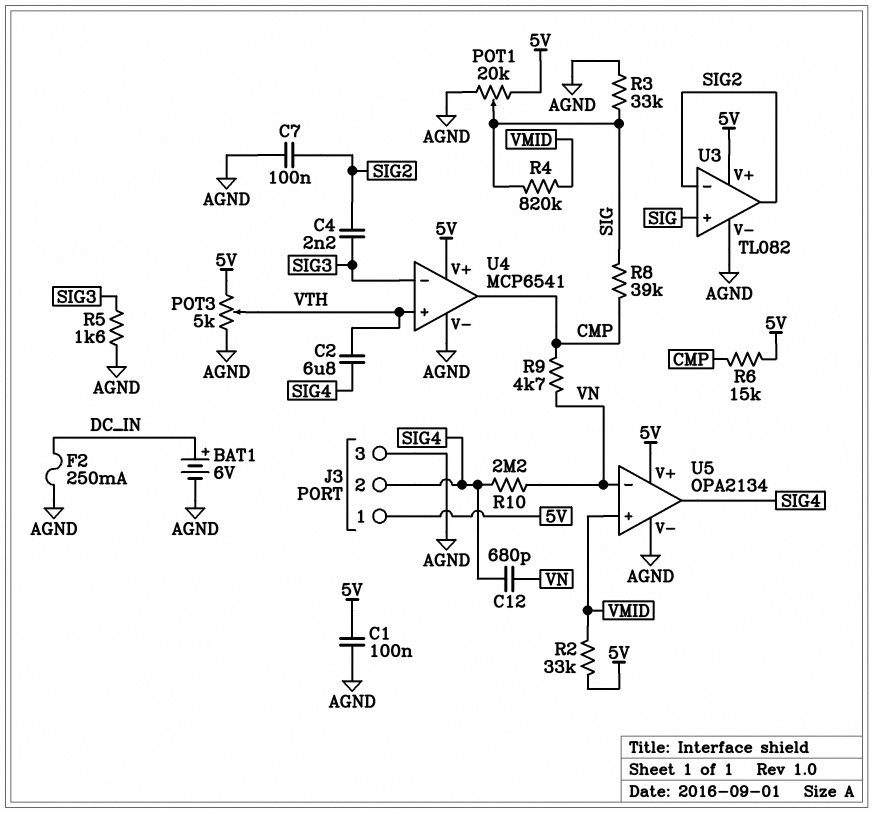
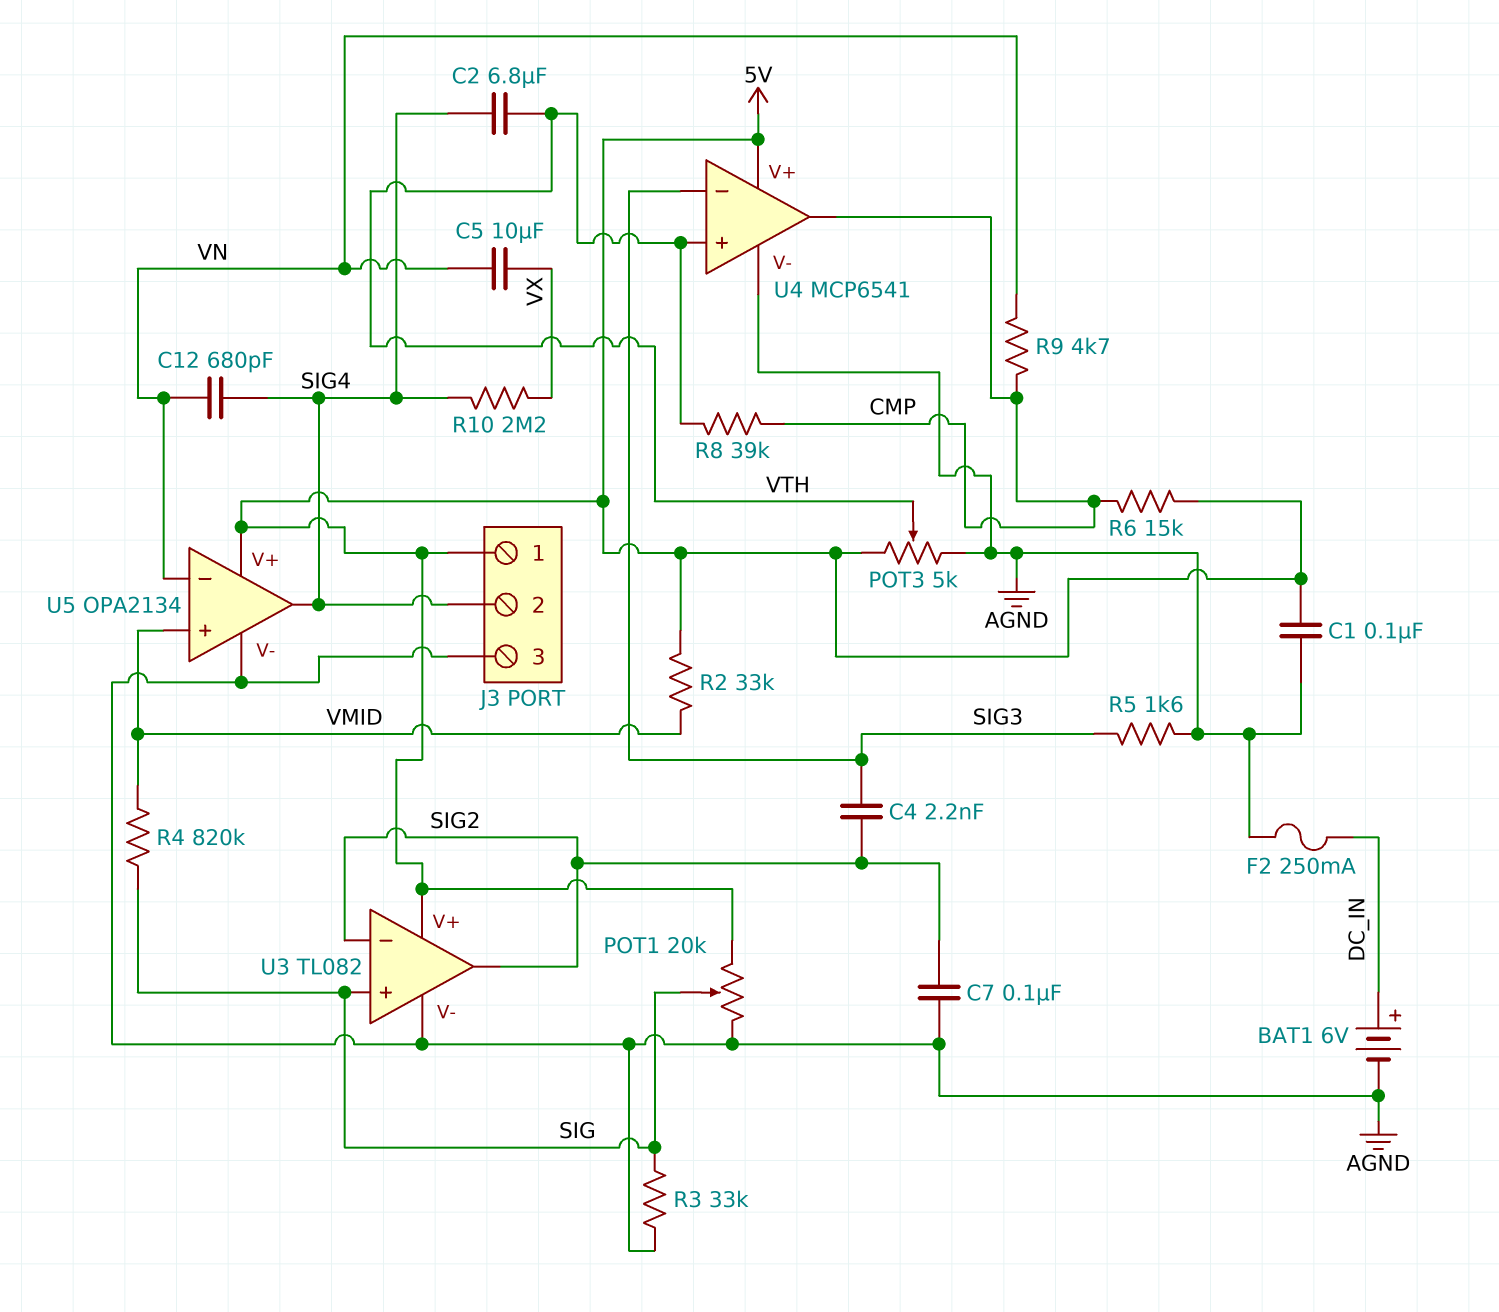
C5: none -> 10uF (VN, VX)
R8: 39k (CMP, SIG) -> 39k (CMP, VTH)
R10: 2.2M (SIG4, VN) -> 2.2M (SIG4, VX)

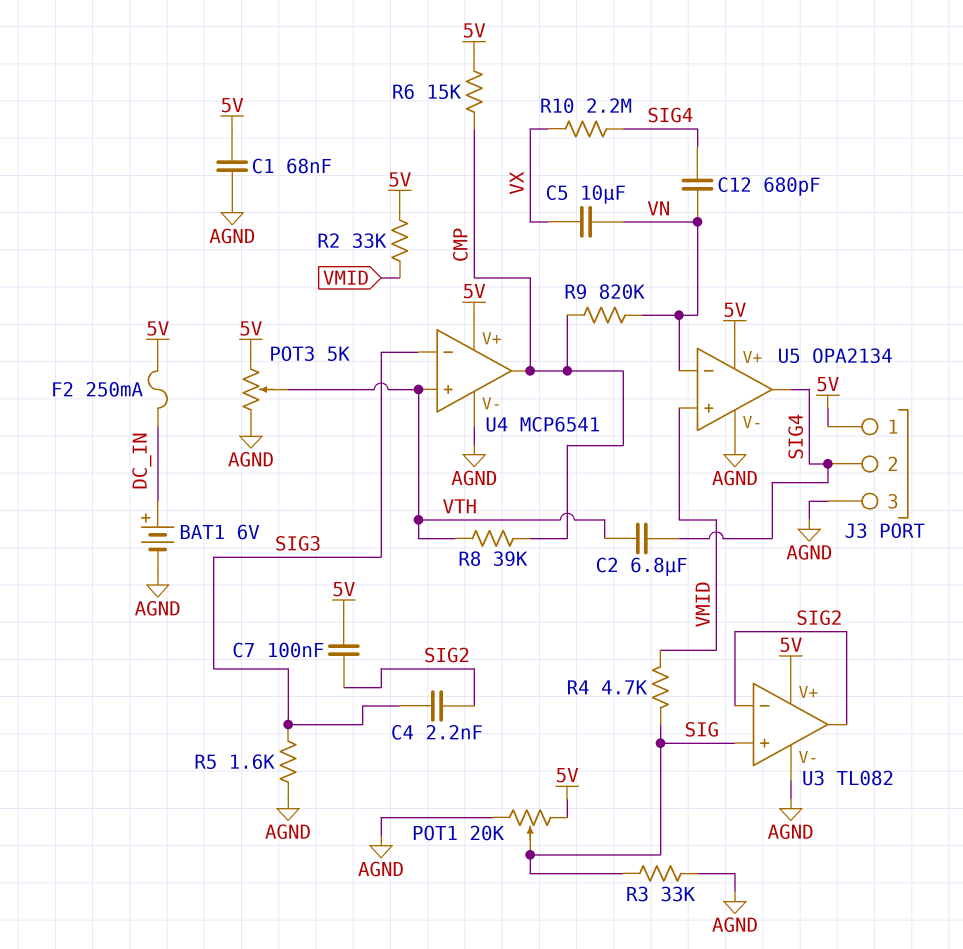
C1: 100nF (5V, AGND) -> 68nF (5V, AGND)
C7: 100nF (AGND, SIG2) -> 100nF (5V, SIG2)
F2: 250mA (AGND, DC_IN) -> 250mA (5V, DC_IN)
R4: 820k (SIG, VMID) -> 4.7k (SIG, VMID)
R9: 4.7k (CMP, VN) -> 820k (CMP, VN)

